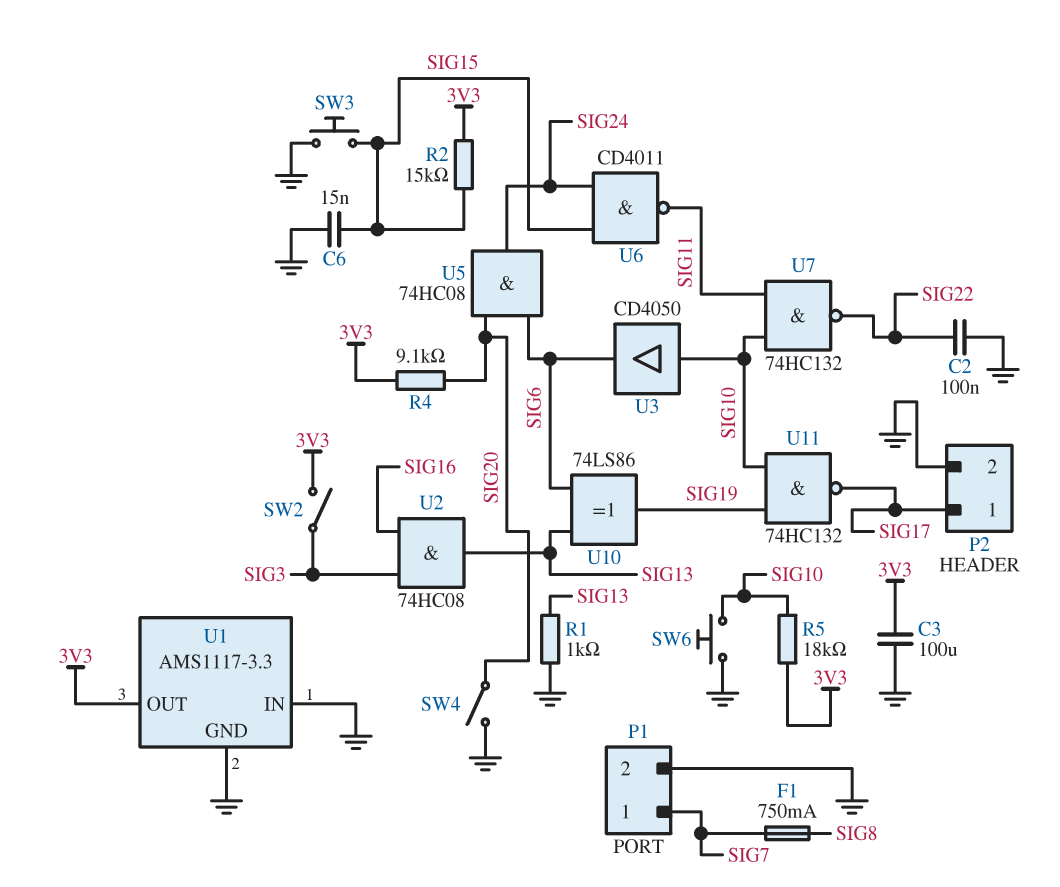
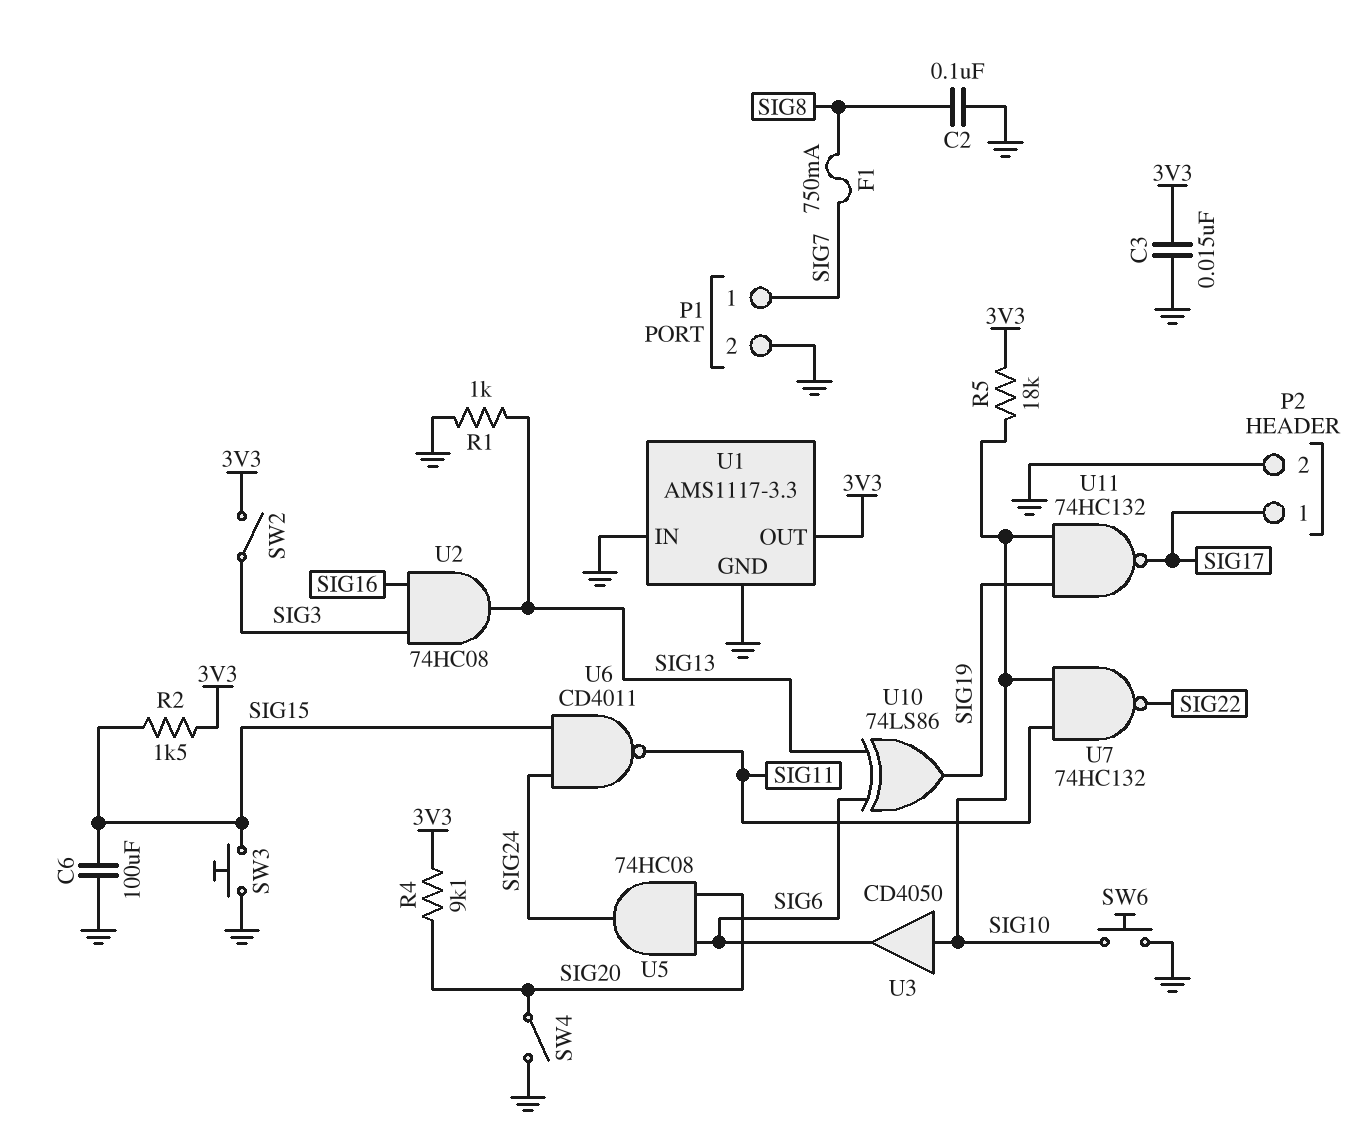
C2: 100nF (GND, SIG22) -> 100nF (GND, SIG8)
C3: 100uF (3V3, GND) -> 15nF (3V3, GND)
C6: 15nF (GND, SIG15) -> 100uF (GND, SIG15)
R2: 15k (3V3, SIG15) -> 1.5k (3V3, SIG15)

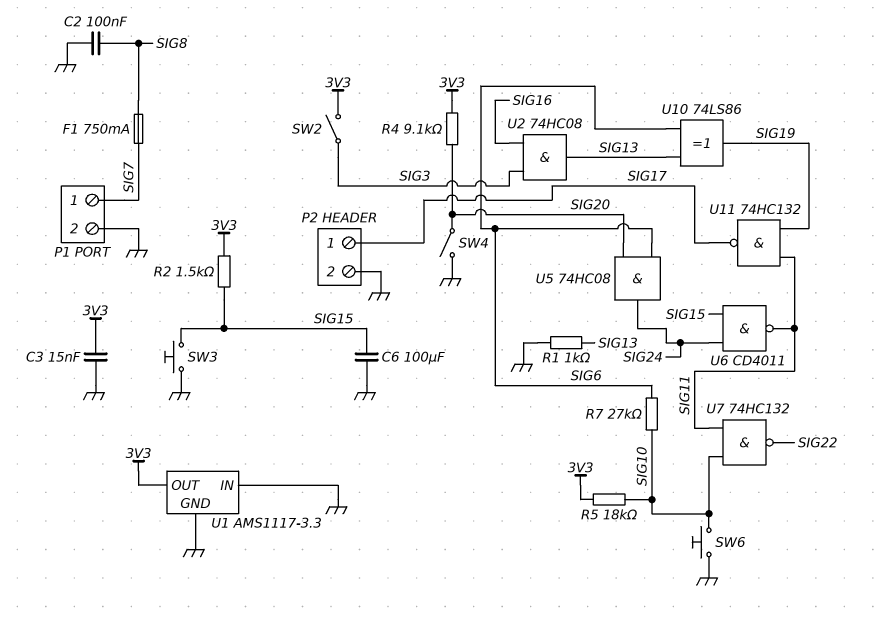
R7: none -> 27k (SIG6, SIG10)
U3: buffer CD4050 (in SIG10, out SIG6) -> none
U11: NAND 74HC132 (in SIG10, in SIG19, out SIG17) -> NAND 74HC132 (in SIG11, in SIG19, out SIG17)

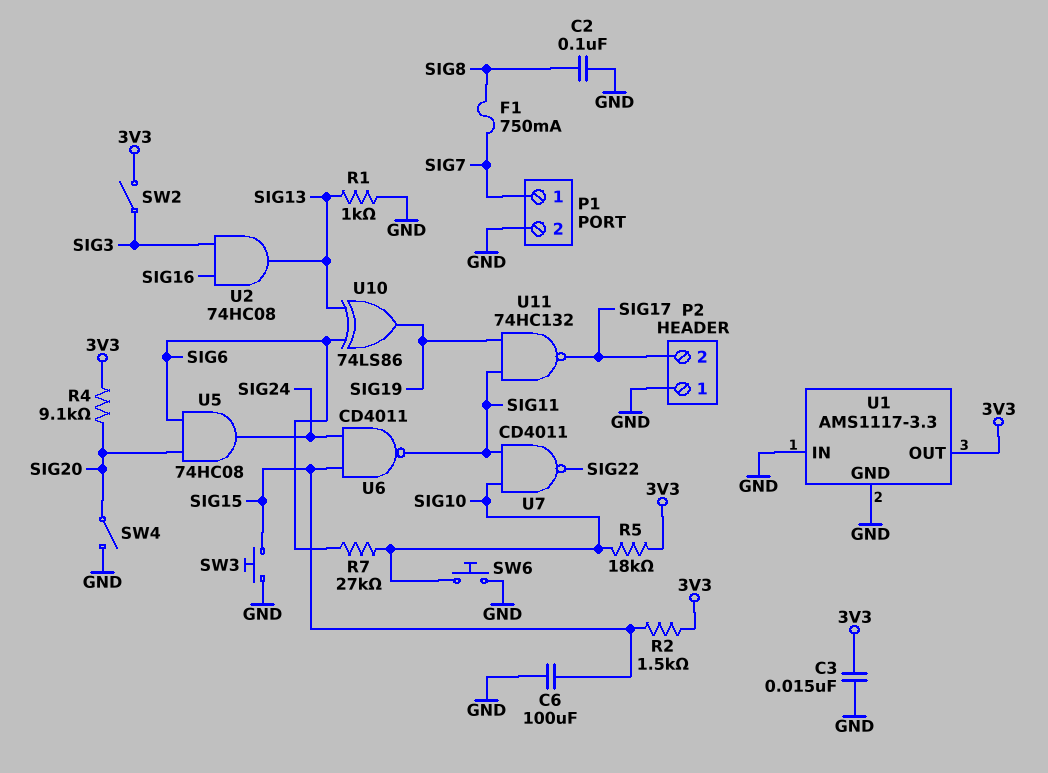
P2 pin 1: SIG17 -> GND
P2 pin 2: GND -> SIG17
U7: NAND 74HC132 (in SIG10, in SIG11, out SIG22) -> NAND CD4011 (in SIG10, in SIG11, out SIG22)

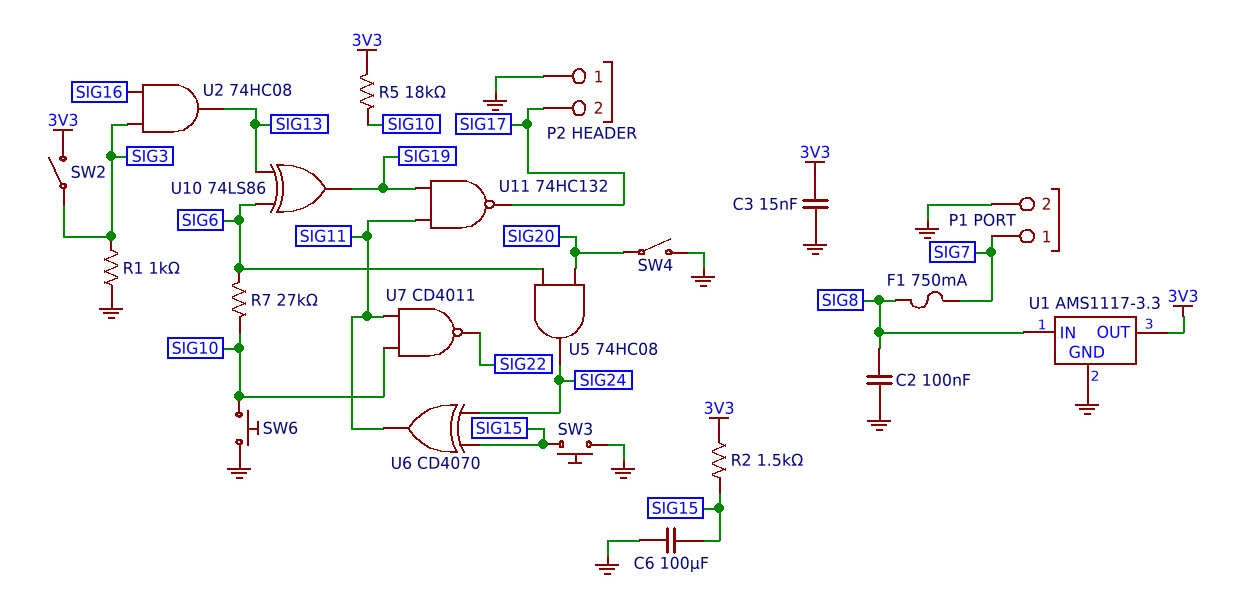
R1: 1k (GND, SIG13) -> 1k (GND, SIG3)
R4: 9.1k (3V3, SIG20) -> none
U1 pin IN: GND -> SIG8
U6: NAND CD4011 (in SIG15, in SIG24, out SIG11) -> XOR CD4070 (in SIG15, in SIG24, out SIG11)

